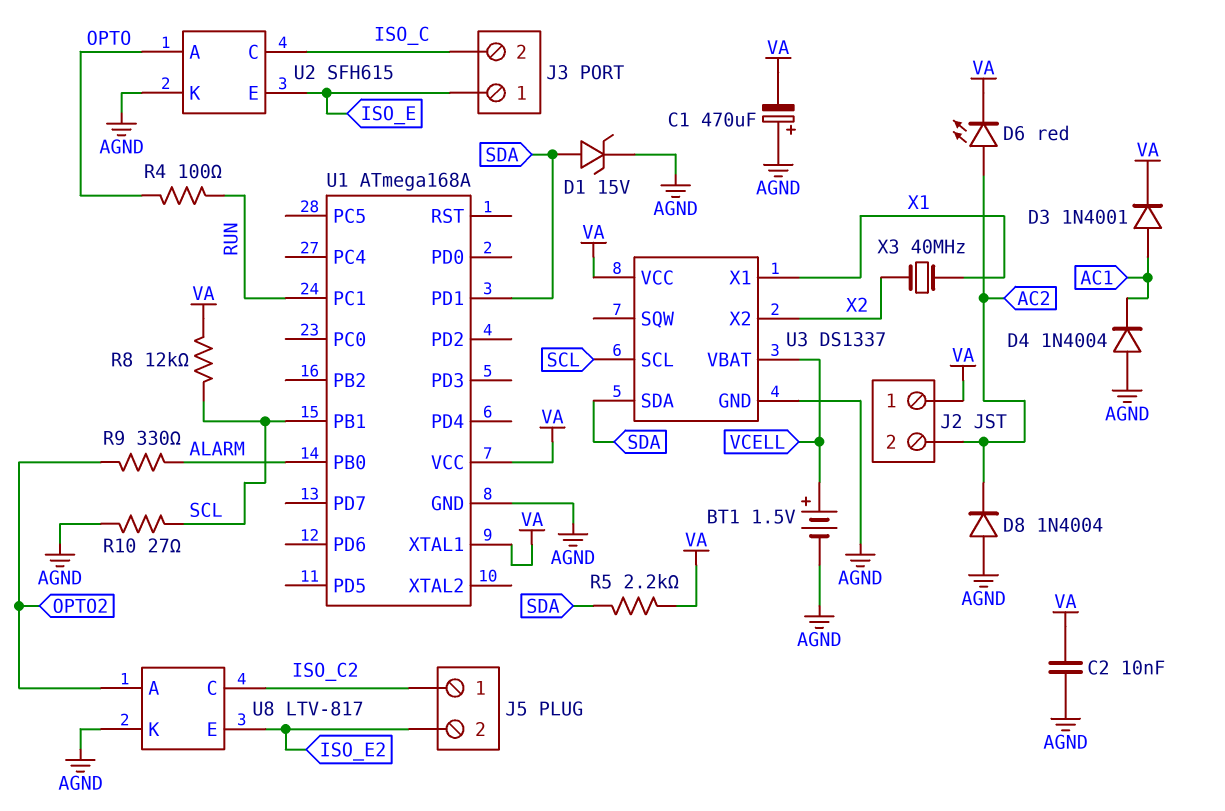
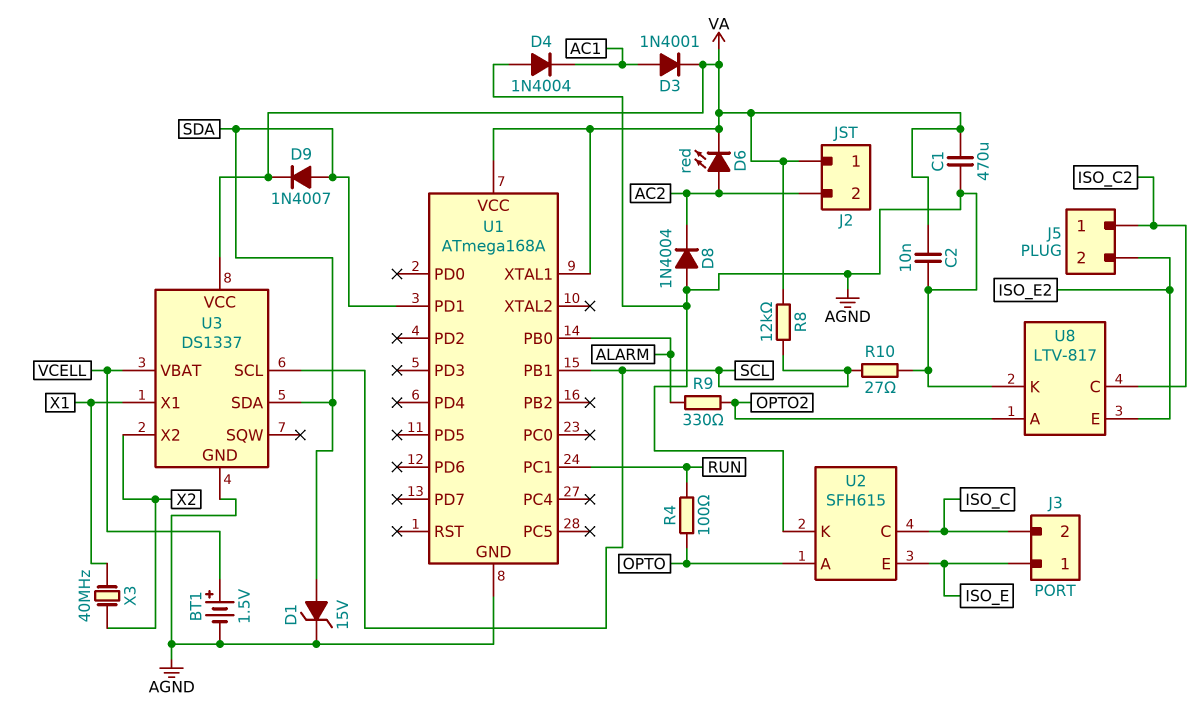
C1: 470uF (plus AGND, minus VA) -> 470uF (AGND, VA)
D9: none -> diode 1N4007 (A SDA, K VA)
R5: 2.2k (SDA, VA) -> none

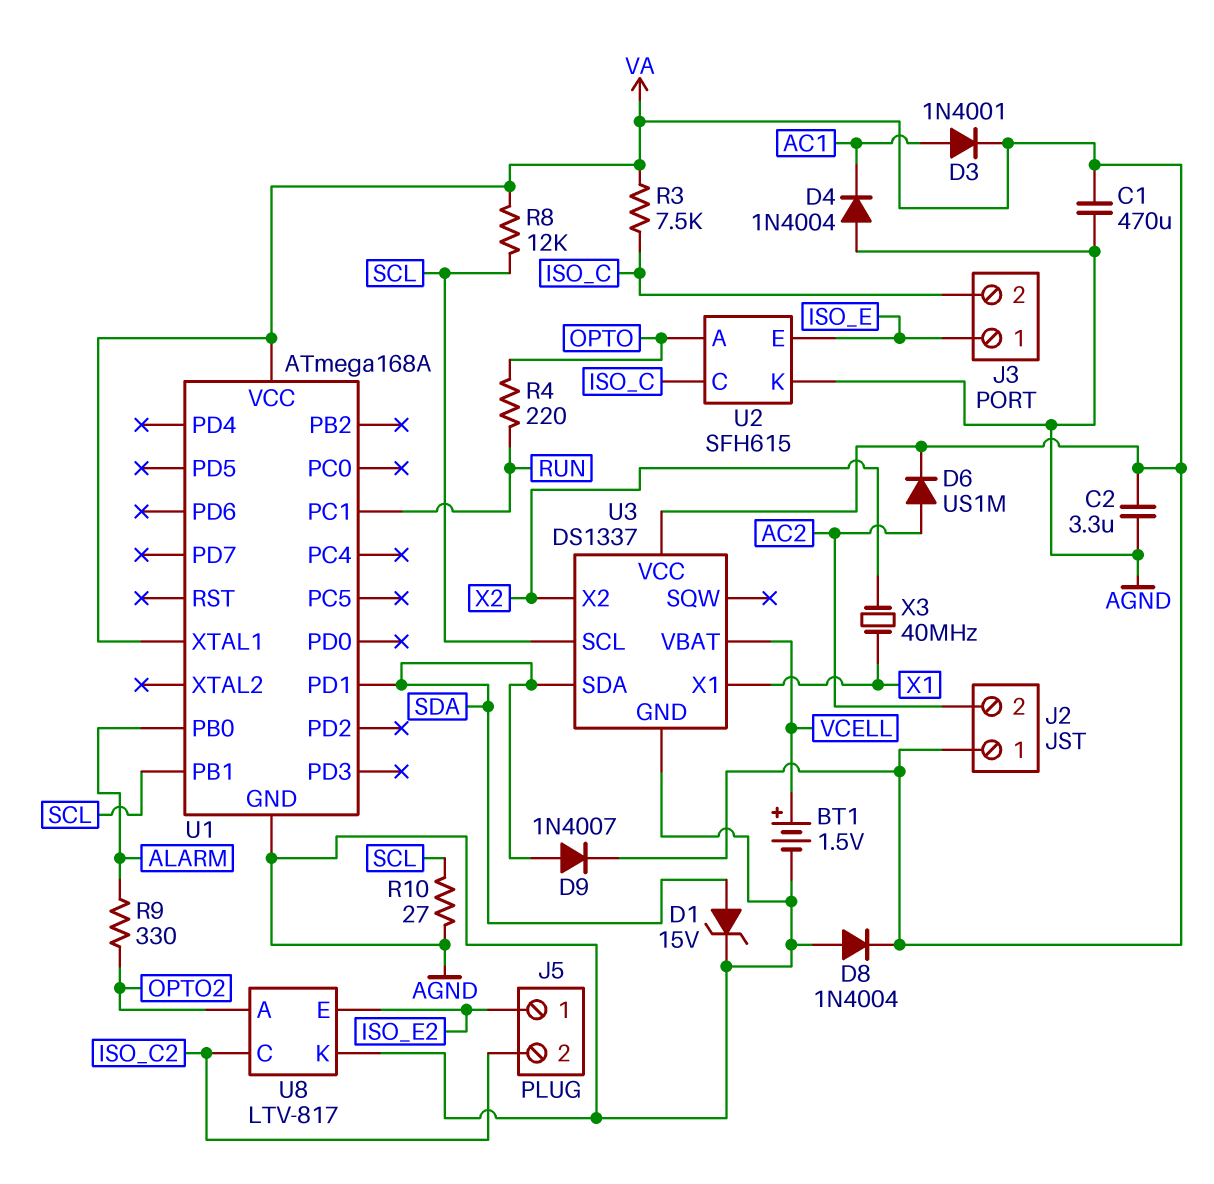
C2: 10nF (AGND, VA) -> 3.3uF (AGND, VA)
D6: LED red (A AC2, K VA) -> diode US1M (A AC2, K VA)
D8: diode 1N4004 (A AGND, K AC2) -> diode 1N4004 (A AGND, K VA)
J5 pin 1: ISO_C2 -> ISO_E2
J5 pin 2: ISO_E2 -> ISO_C2
R3: none -> 7.5k (ISO_C, VA)
R4: 100 (OPTO, RUN) -> 220 (OPTO, RUN)

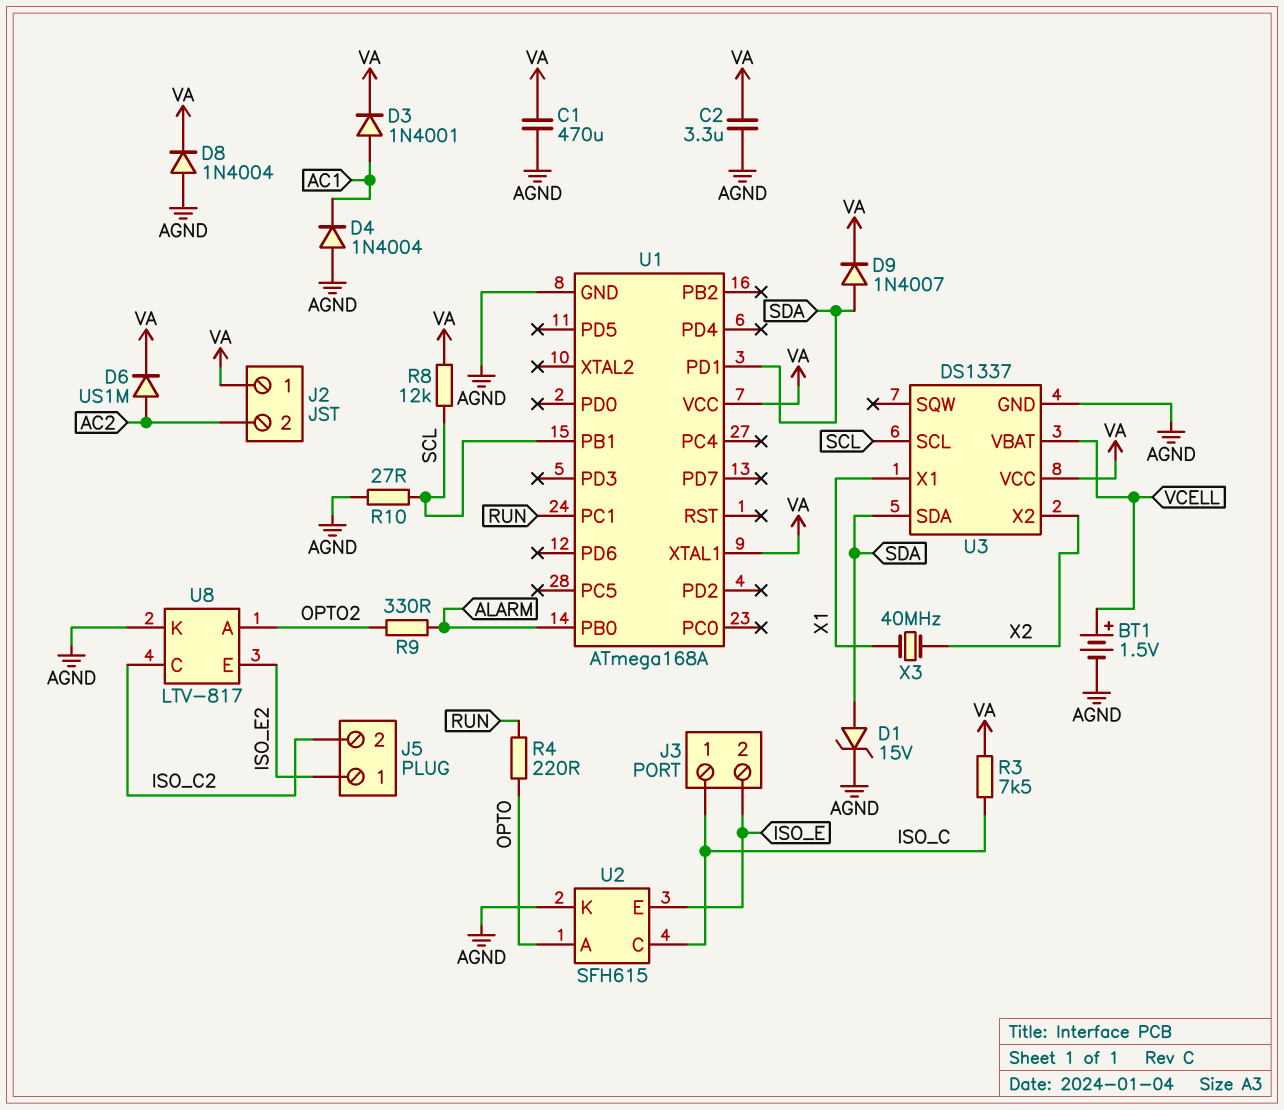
J3 pin 1: ISO_E -> ISO_C
J3 pin 2: ISO_C -> ISO_E

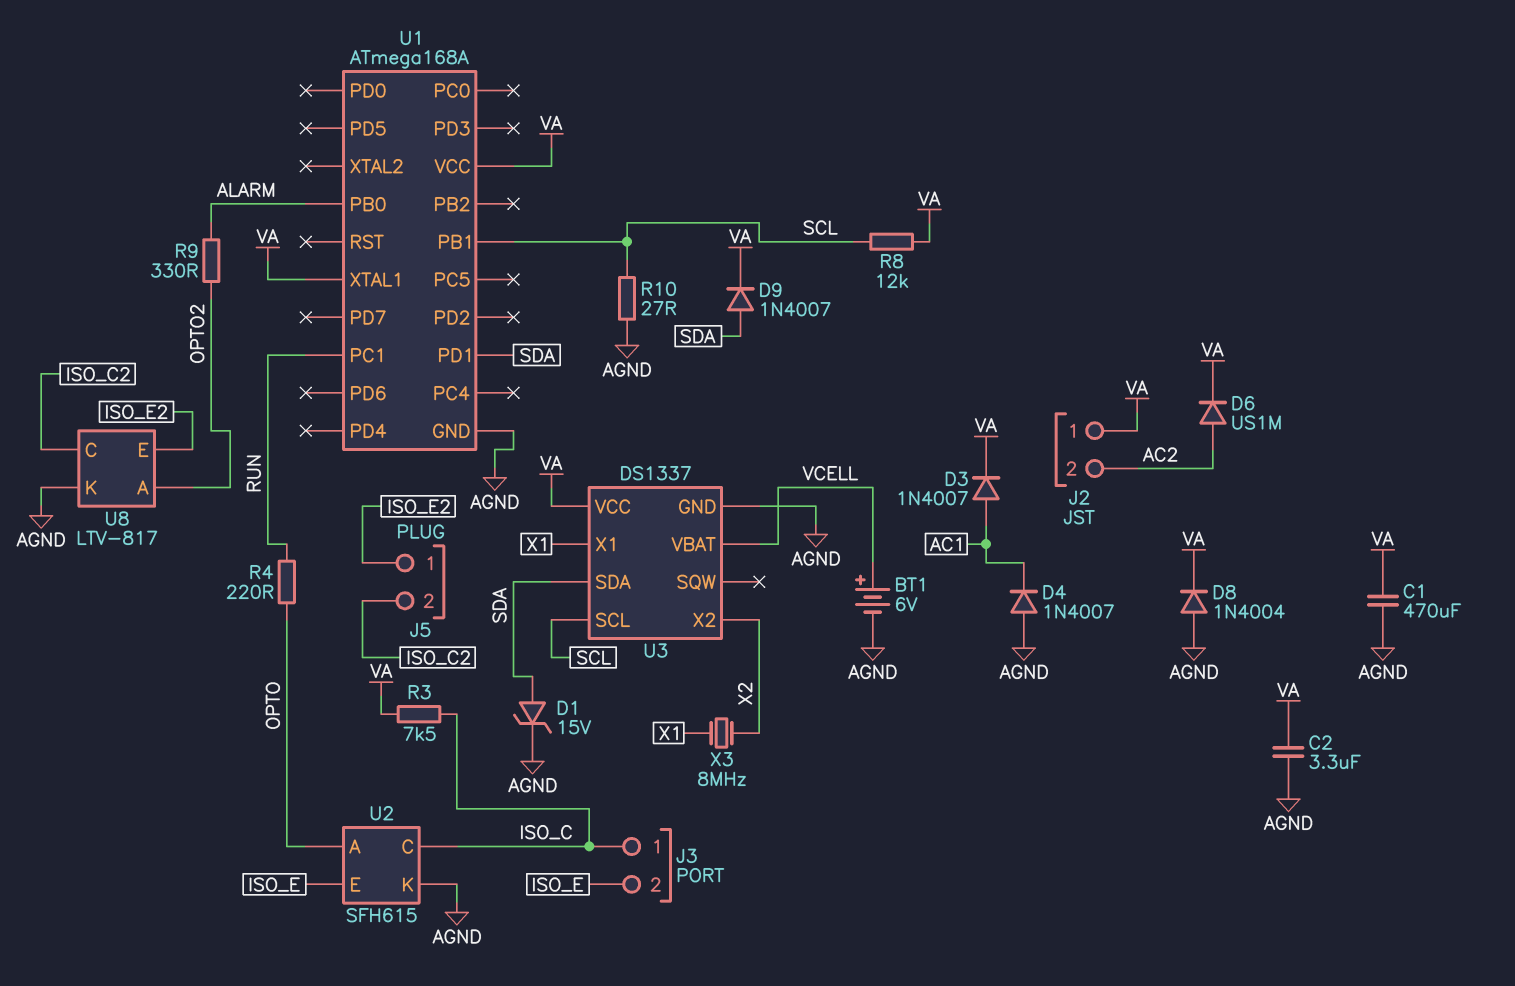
BT1: 1.5V (plus VCELL, minus AGND) -> 6V (plus VCELL, minus AGND)
D3: diode 1N4001 (A AC1, K VA) -> diode 1N4007 (A AC1, K VA)
D4: diode 1N4004 (A AGND, K AC1) -> diode 1N4007 (A AGND, K AC1)
X3: 40MHz (X1, X2) -> 8MHz (X1, X2)

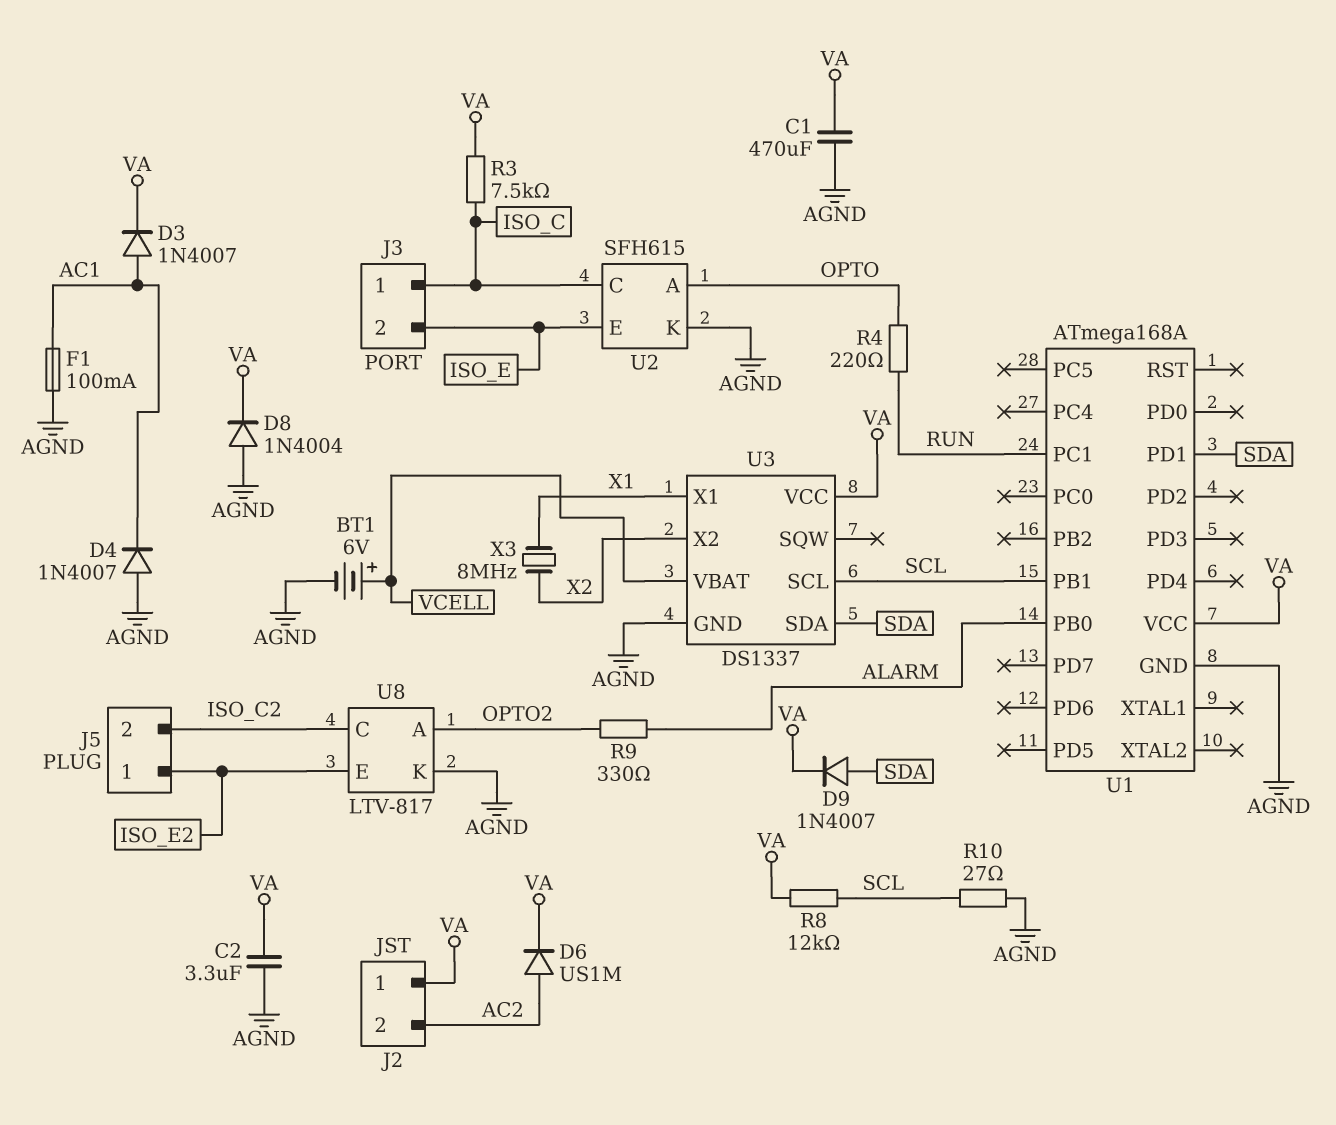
D1: zener 15V (A SDA, K AGND) -> none
F1: none -> 100mA (AC1, AGND)
U1 pin XTAL1: VA -> none

